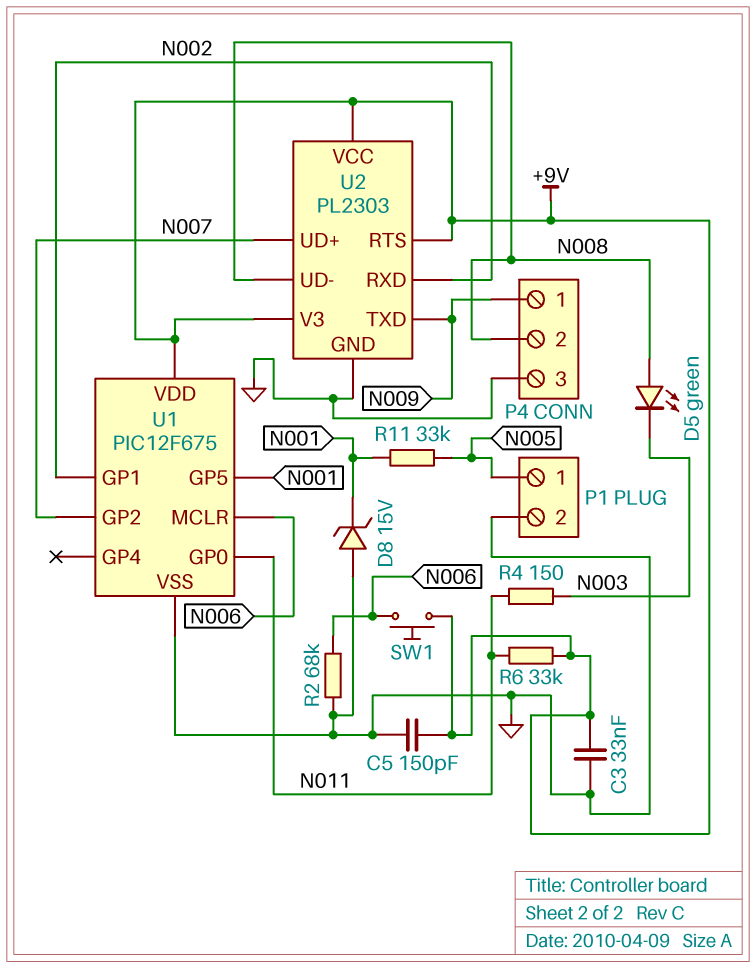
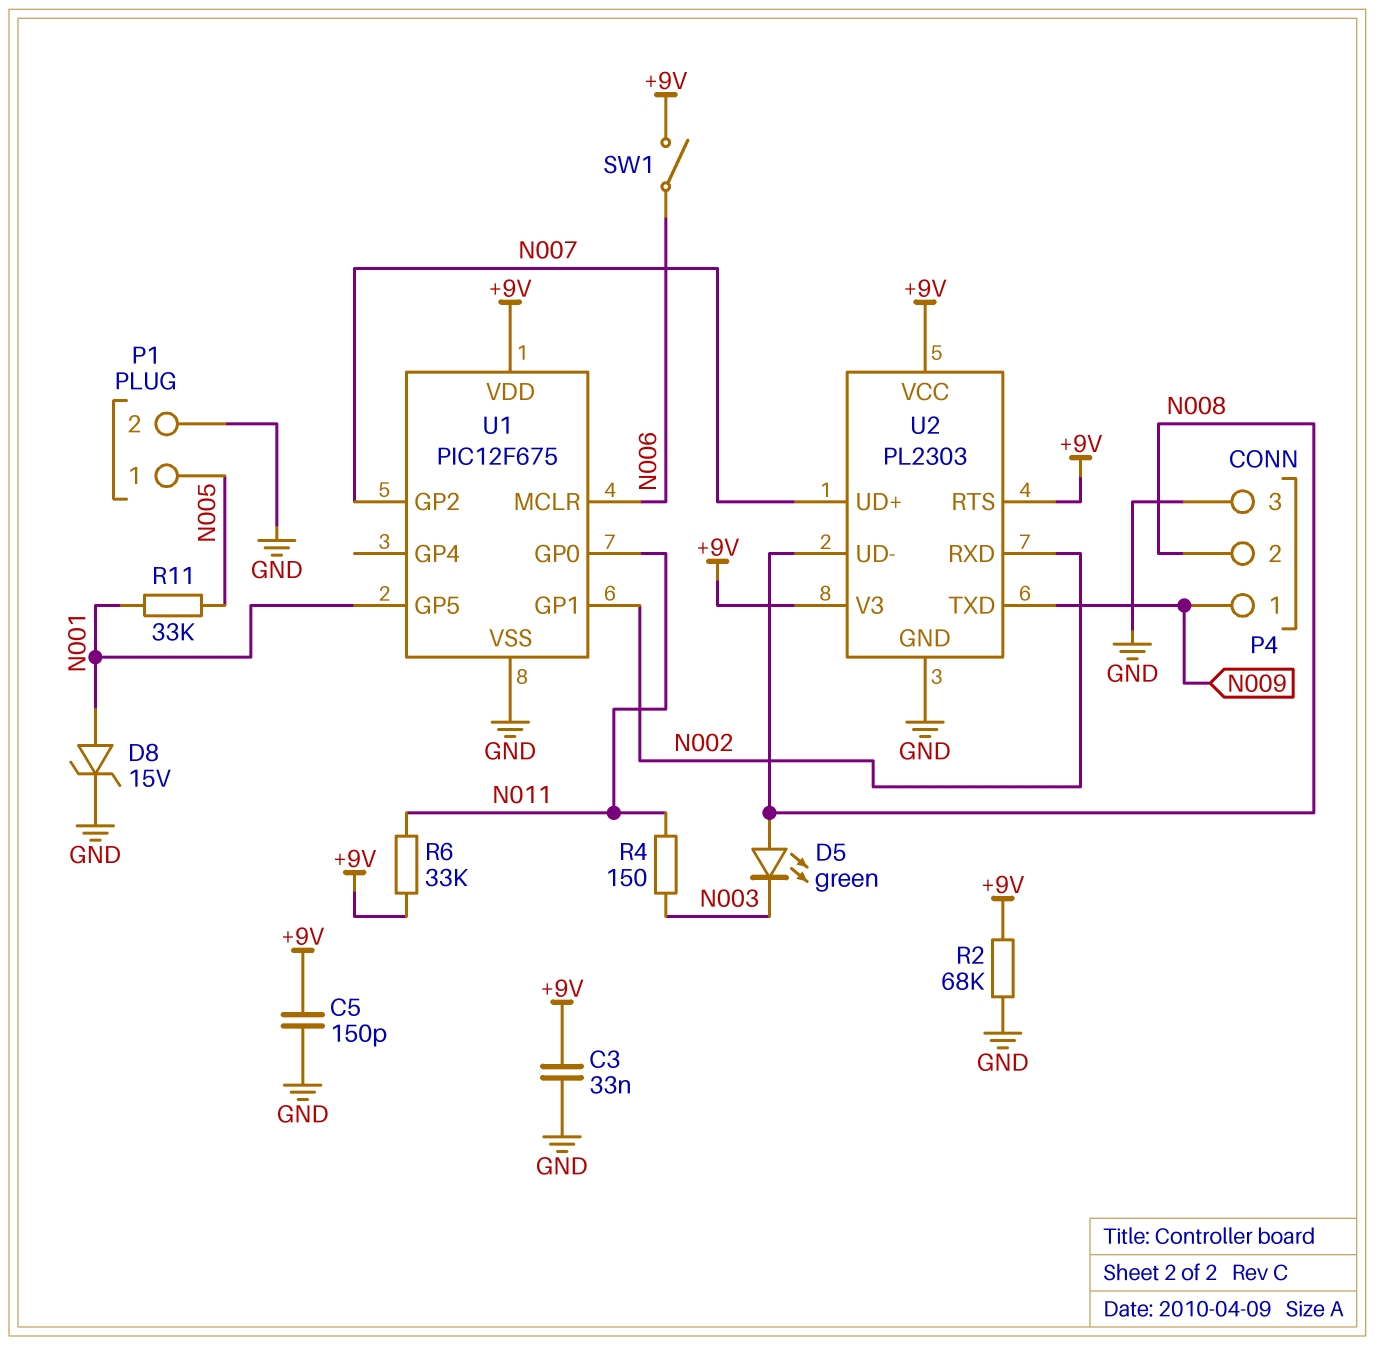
D8: zener 15V (A GND, K N001) -> zener 15V (A N001, K GND)
R2: 68k (GND, N006) -> 68k (+9V, GND)
SW1: button (+9V, N006) -> switch (+9V, N006)

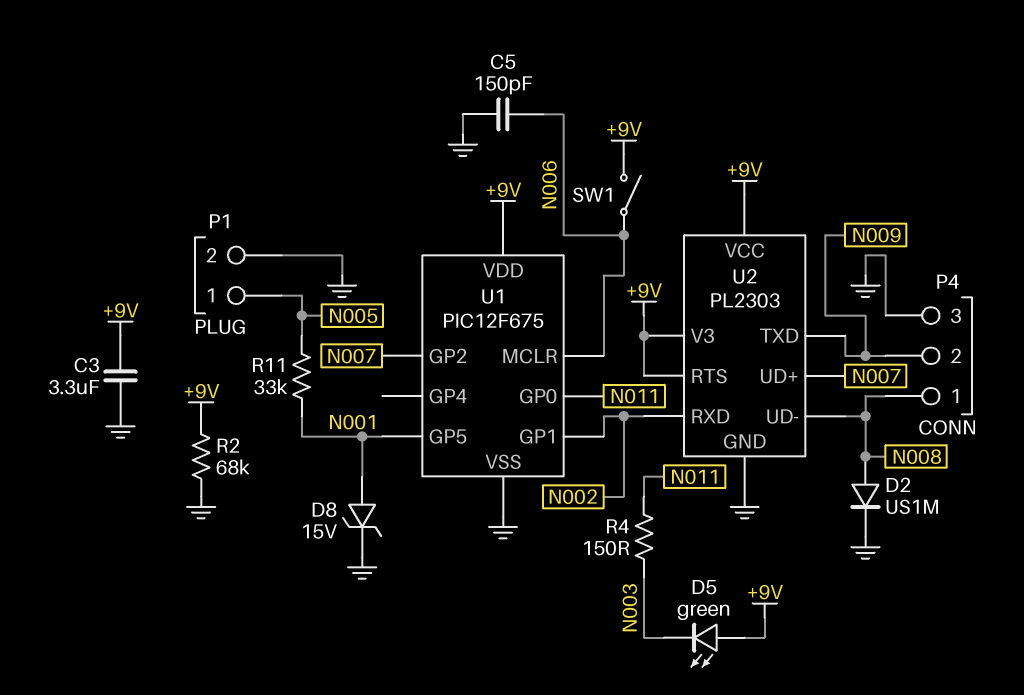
C3: 33nF (+9V, GND) -> 3.3uF (+9V, GND)
C5: 150pF (+9V, GND) -> 150pF (GND, N006)
D2: none -> diode US1M (A N008, K GND)
D5: LED green (A N008, K N003) -> LED green (A +9V, K N003)
P4 pin 1: N009 -> N008
P4 pin 2: N008 -> N009
R6: 33k (+9V, N011) -> none

